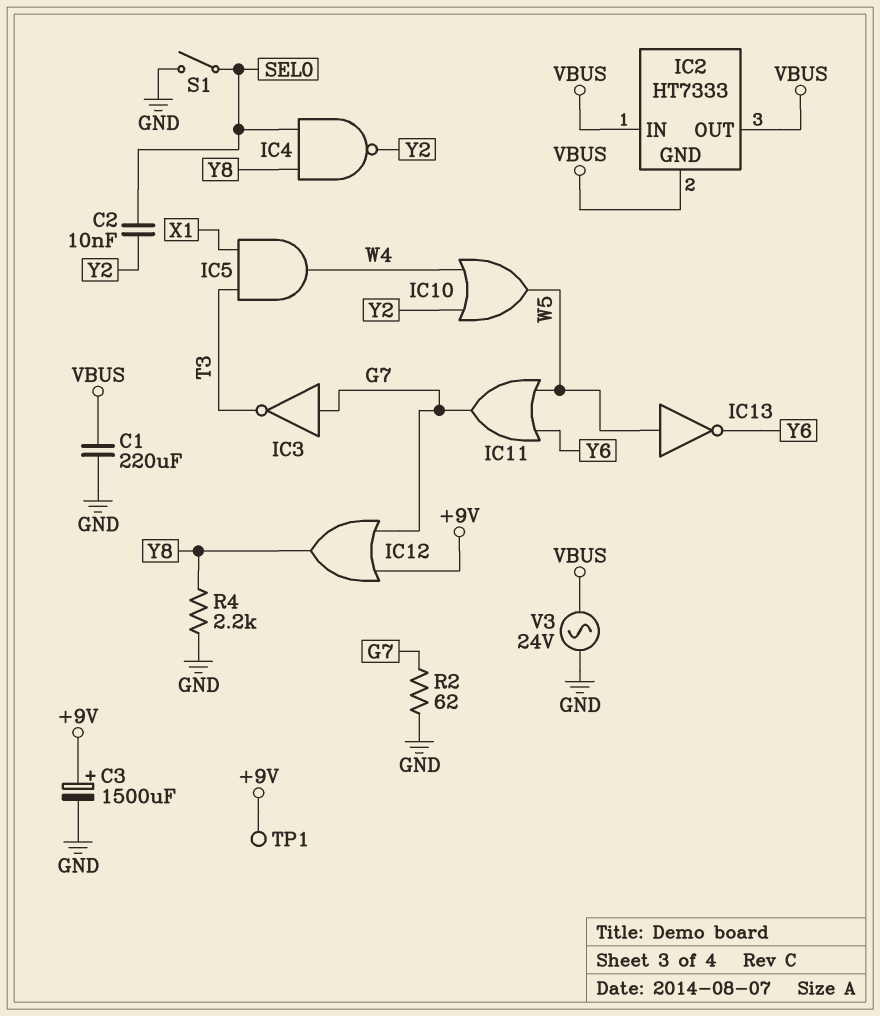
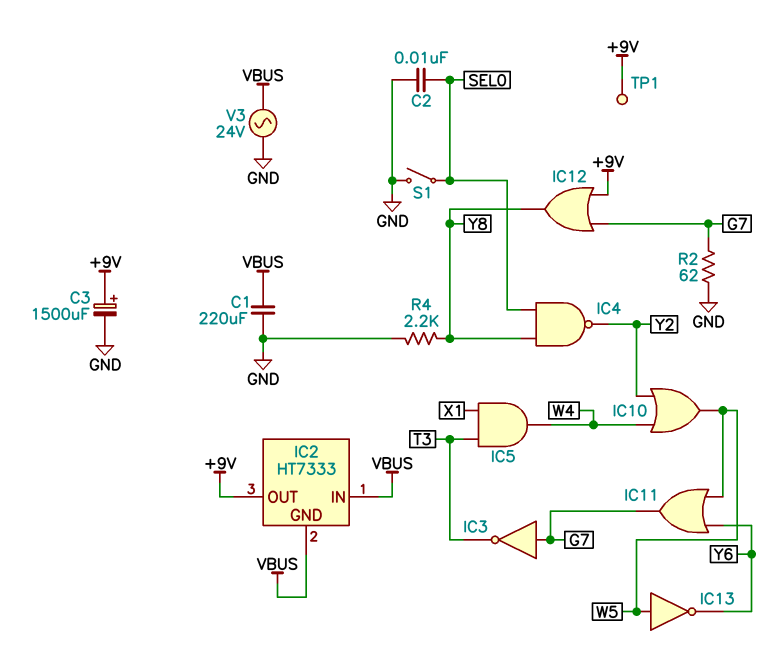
C2: 10nF (SEL0, Y2) -> 10nF (GND, SEL0)
IC2 pin OUT: VBUS -> +9V

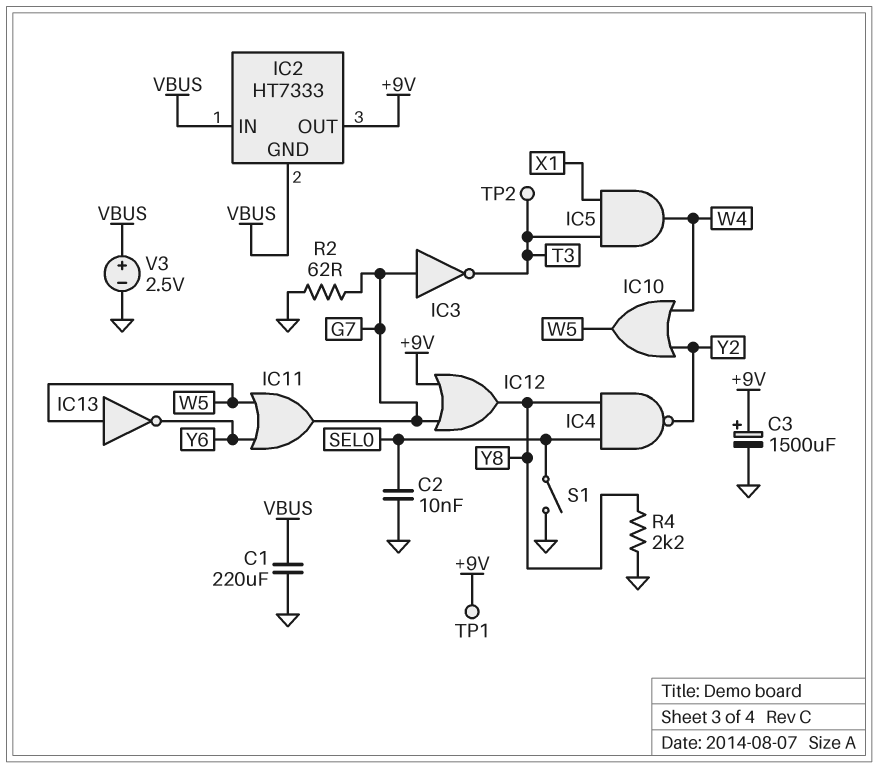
TP2: none -> test point (T3)
V3: AC 24V (GND, VBUS) -> 2.5V (plus VBUS, minus GND)

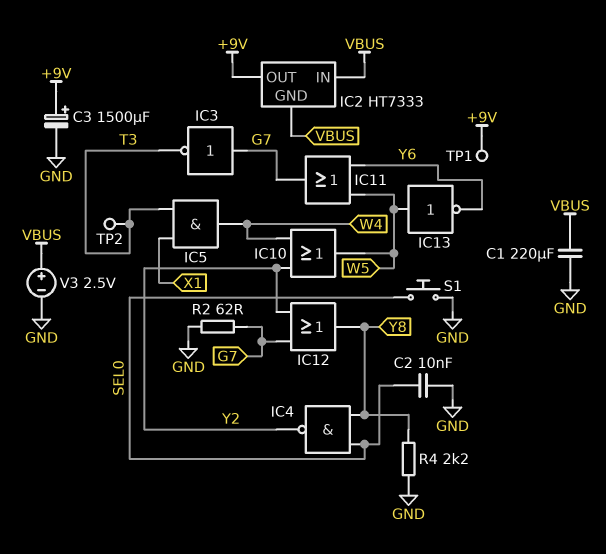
IC12: OR (in +9V, in G7, out Y8) -> OR (in G7, in Y2, out Y8)
S1: switch (GND, SEL0) -> button (GND, SEL0)

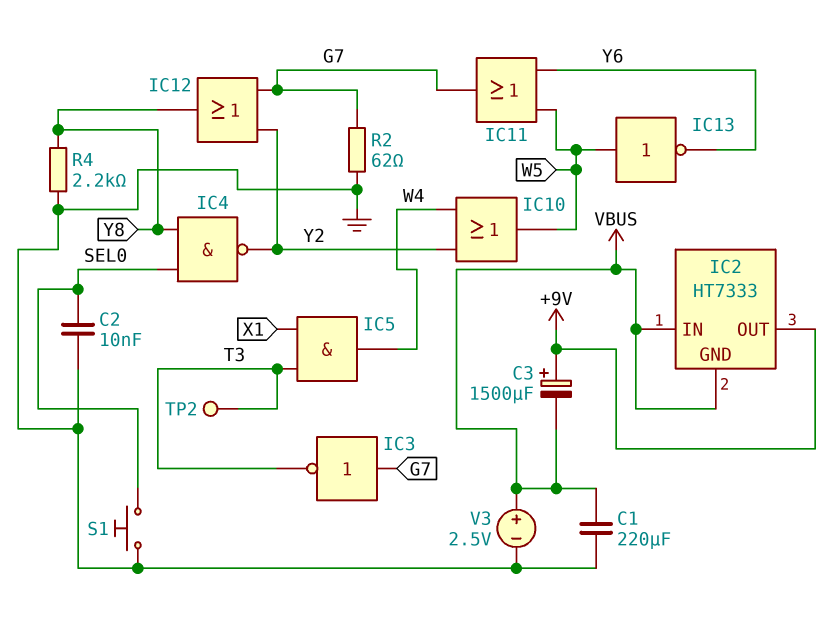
C3: 1500uF (plus +9V, minus GND) -> 1500uF (plus +9V, minus VBUS)
TP1: test point (+9V) -> none

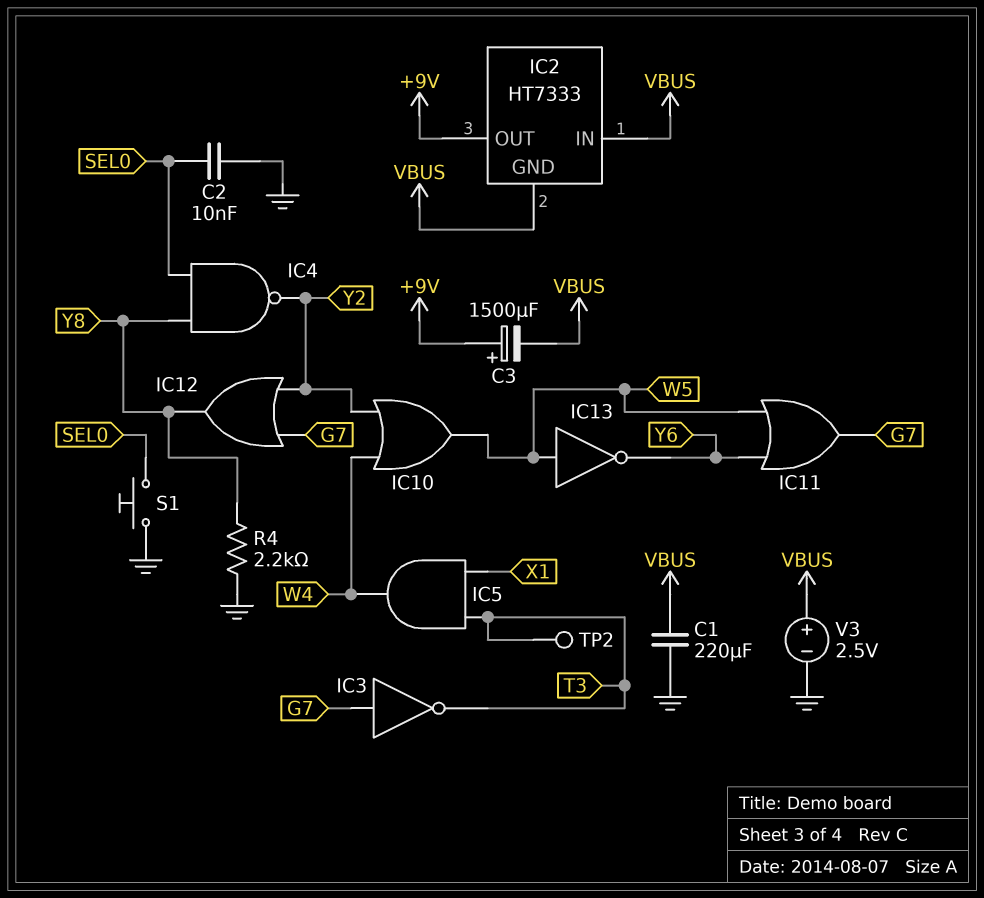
R2: 62 (G7, GND) -> none

